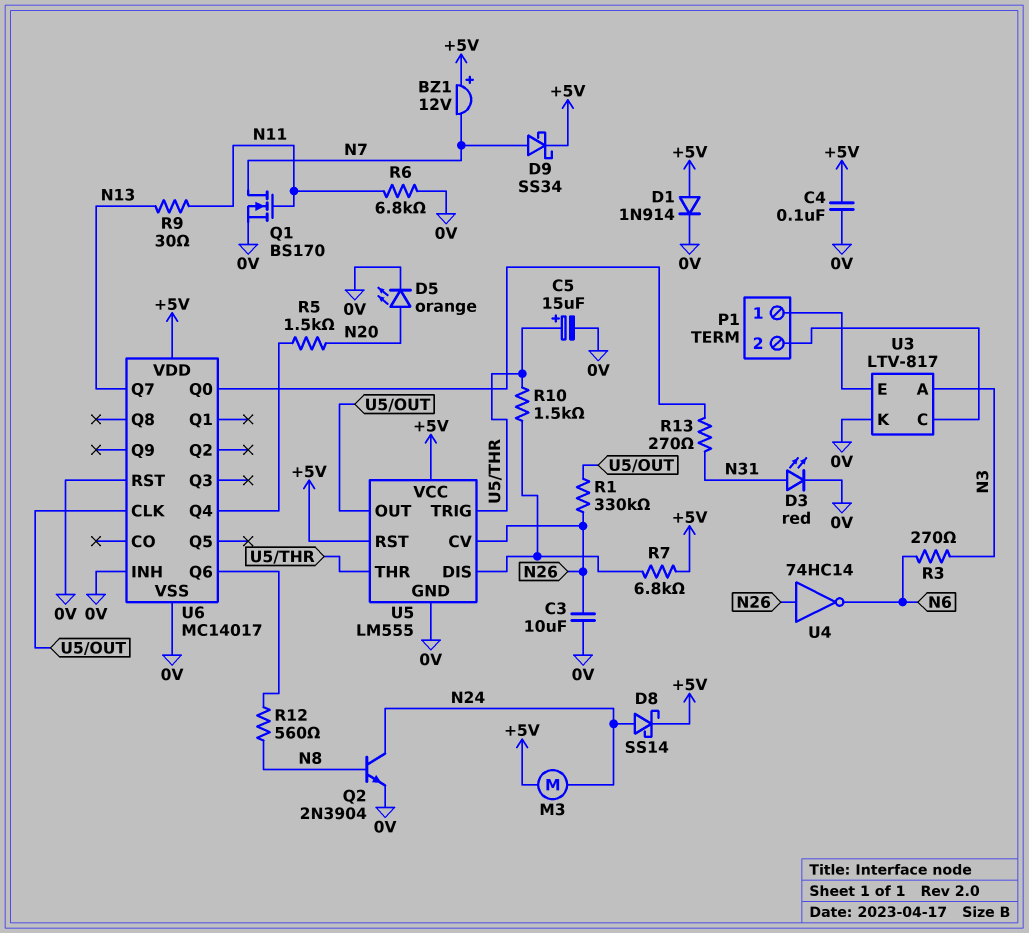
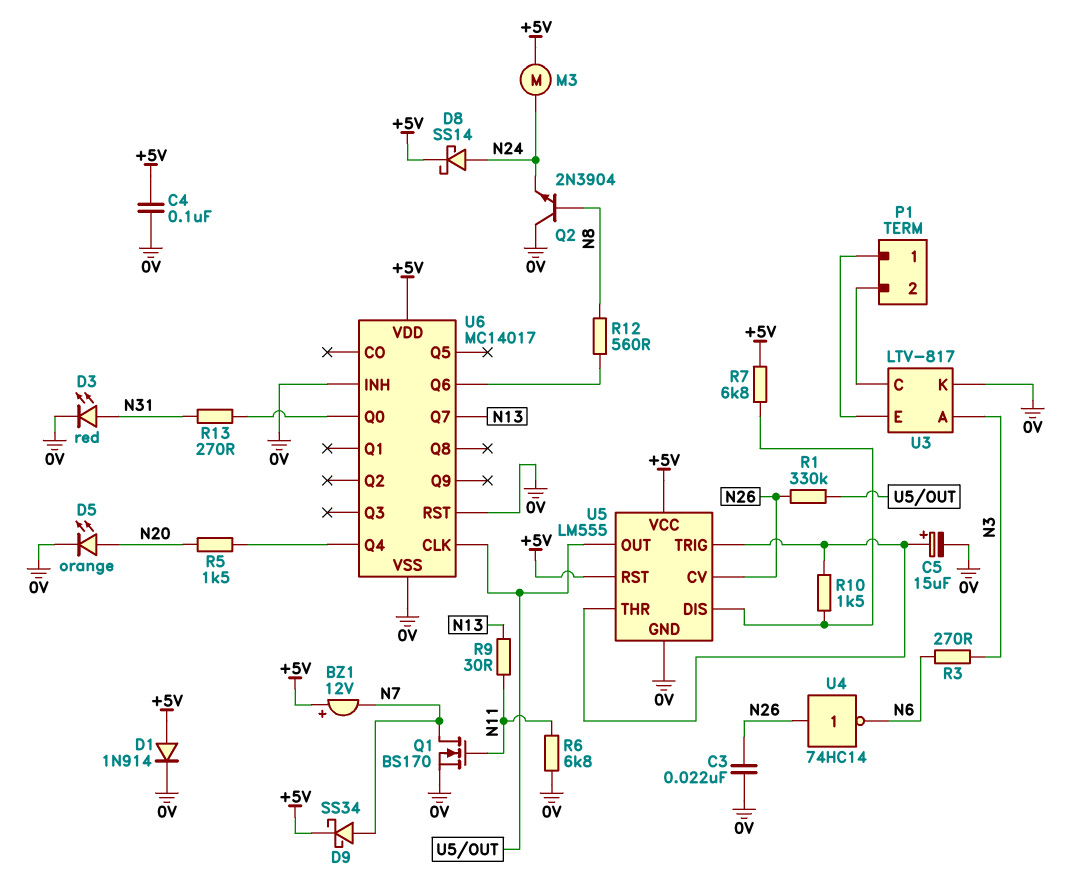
C3: 10uF (0V, N26) -> 22nF (0V, N26)
Q2: NPN 2N3904 (B N8, C N24, E 0V) -> NPN 2N3904 (B N8, C 0V, E N24)

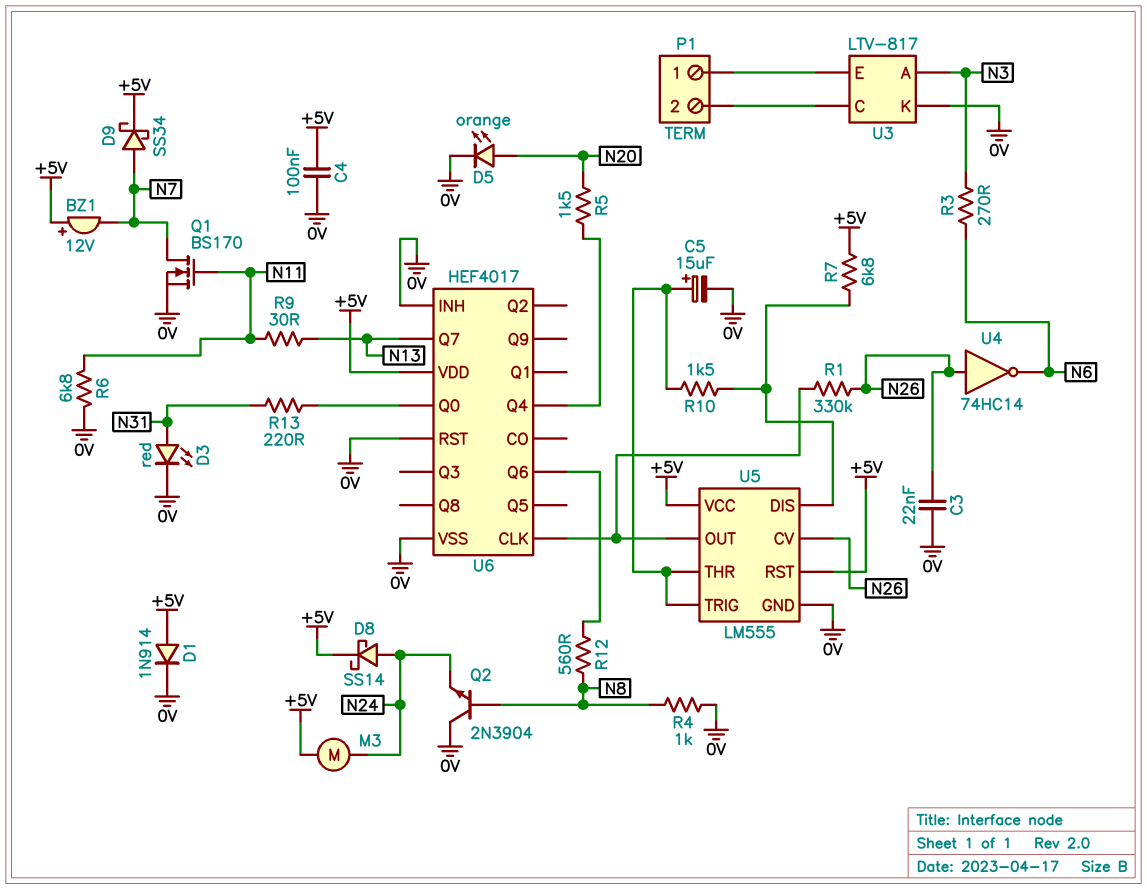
R4: none -> 1k (0V, N8)
R13: 270 (N31, U6/Q0) -> 220 (N31, U6/Q0)
U6: MC14017 -> HEF4017

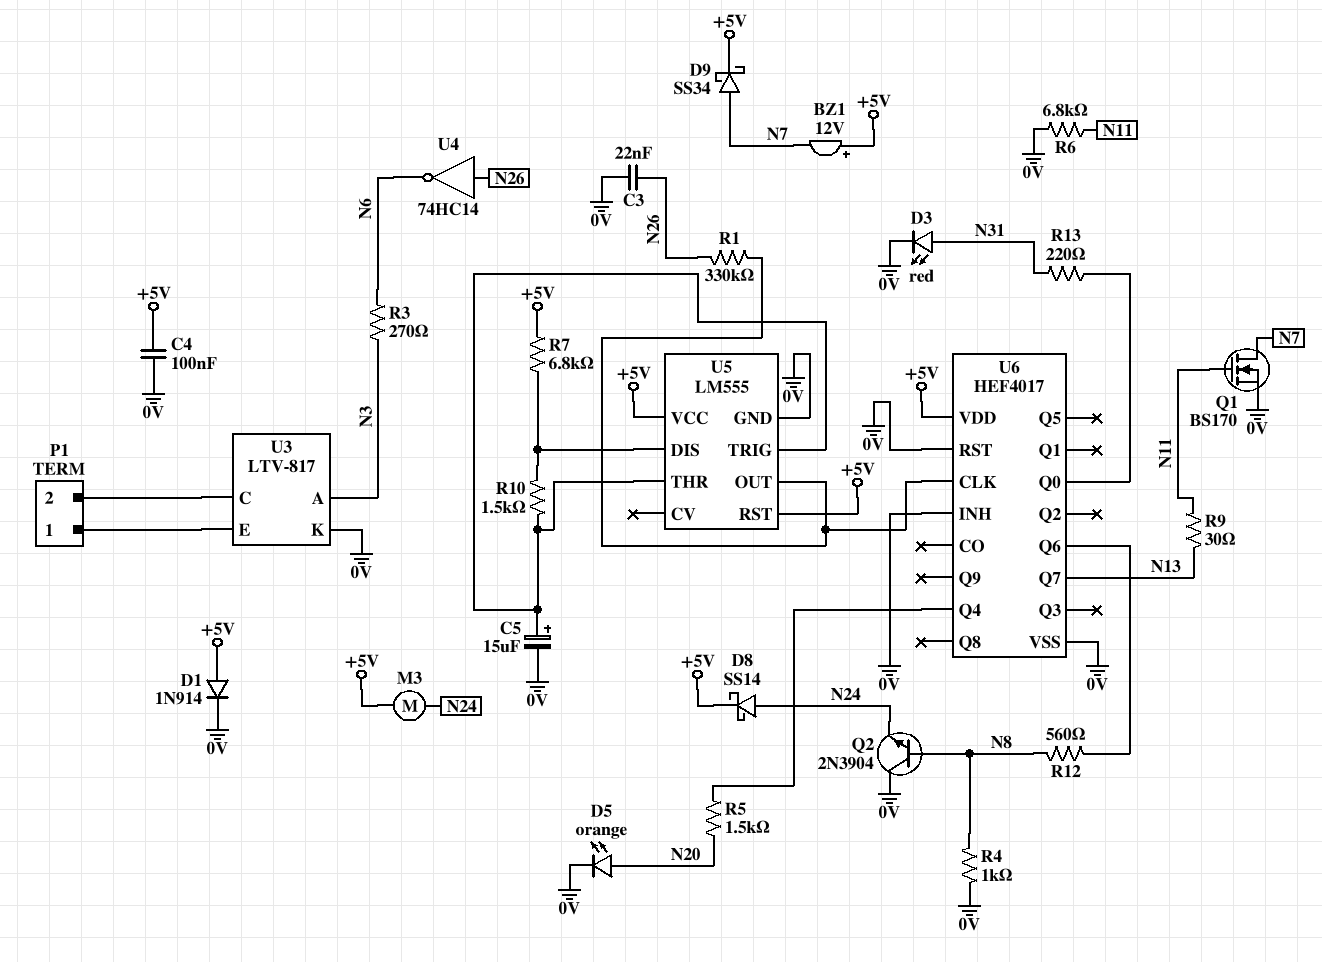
U5 pin CV: N26 -> none

